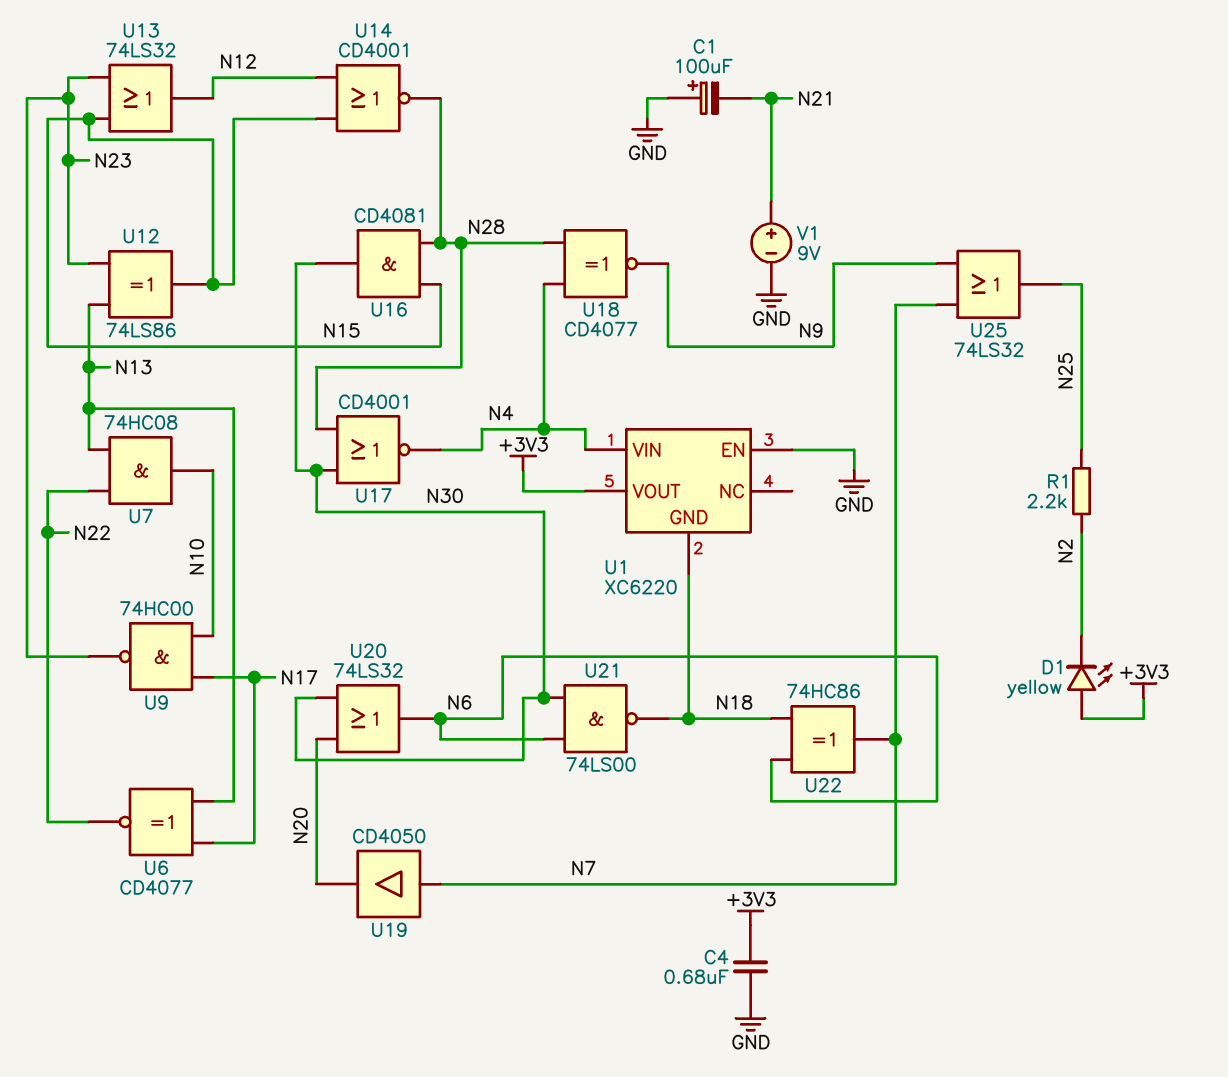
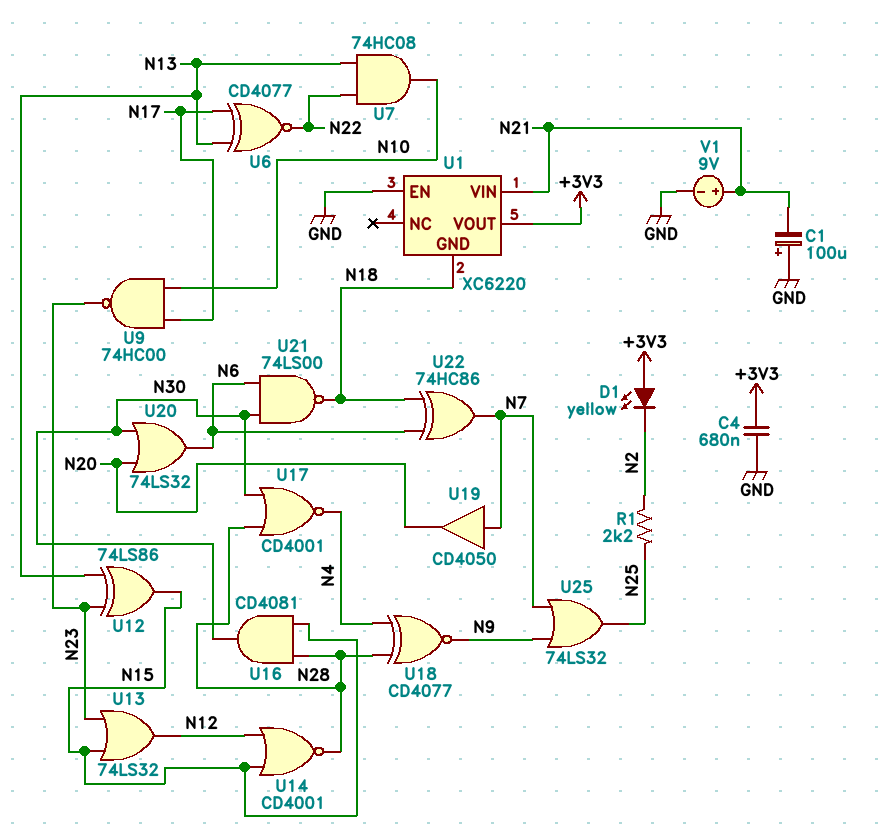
U1 pin VIN: N4 -> N21

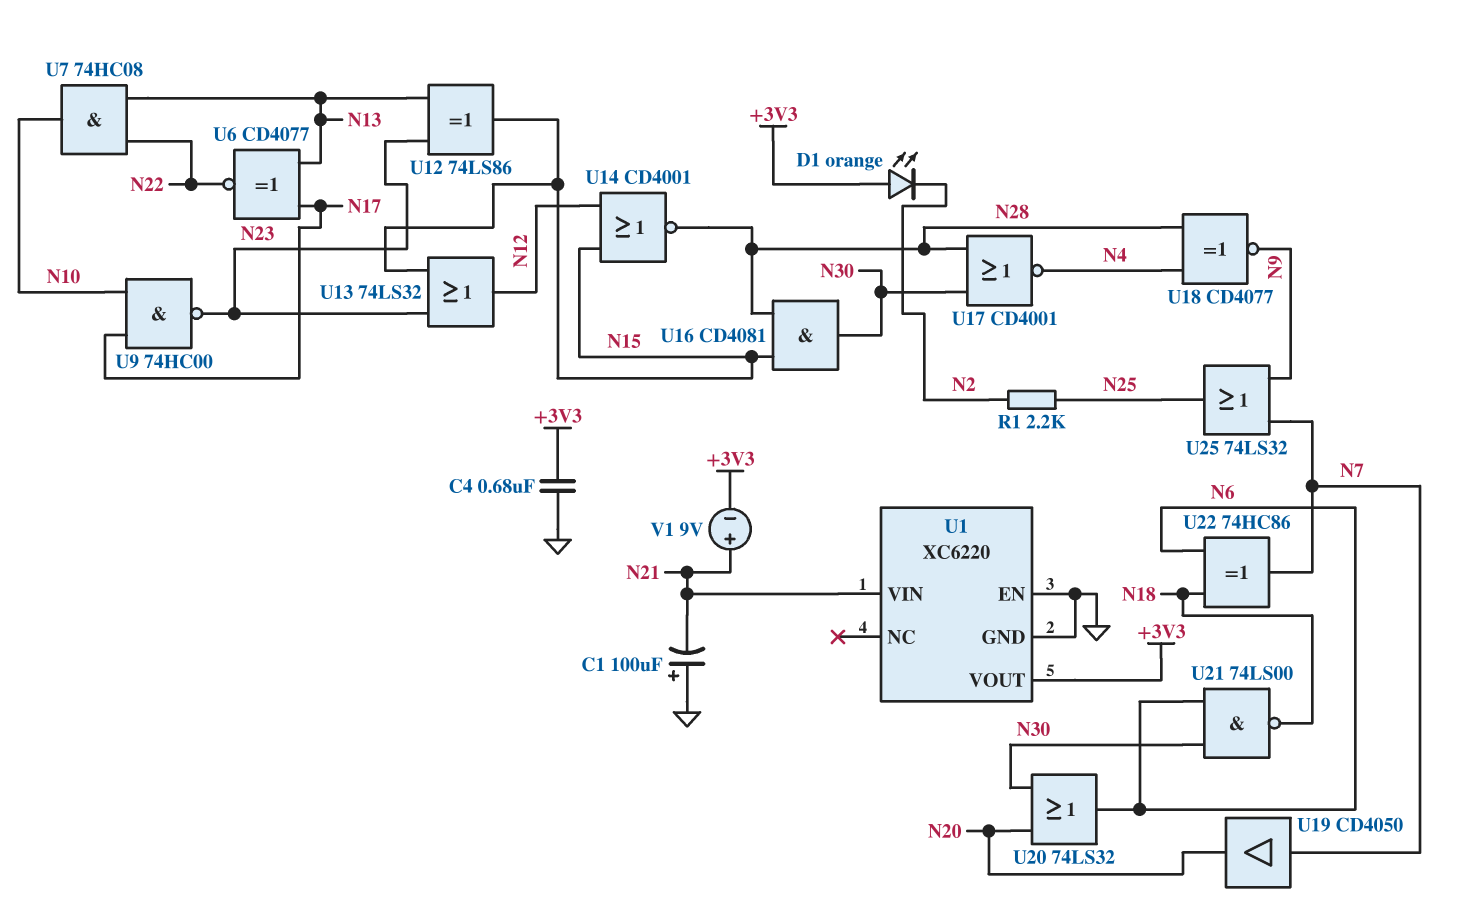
D1: LED yellow (A +3V3, K N2) -> LED orange (A +3V3, K N2)
U1 pin GND: N18 -> GND
V1: 9V (plus N21, minus GND) -> 9V (plus N21, minus +3V3)

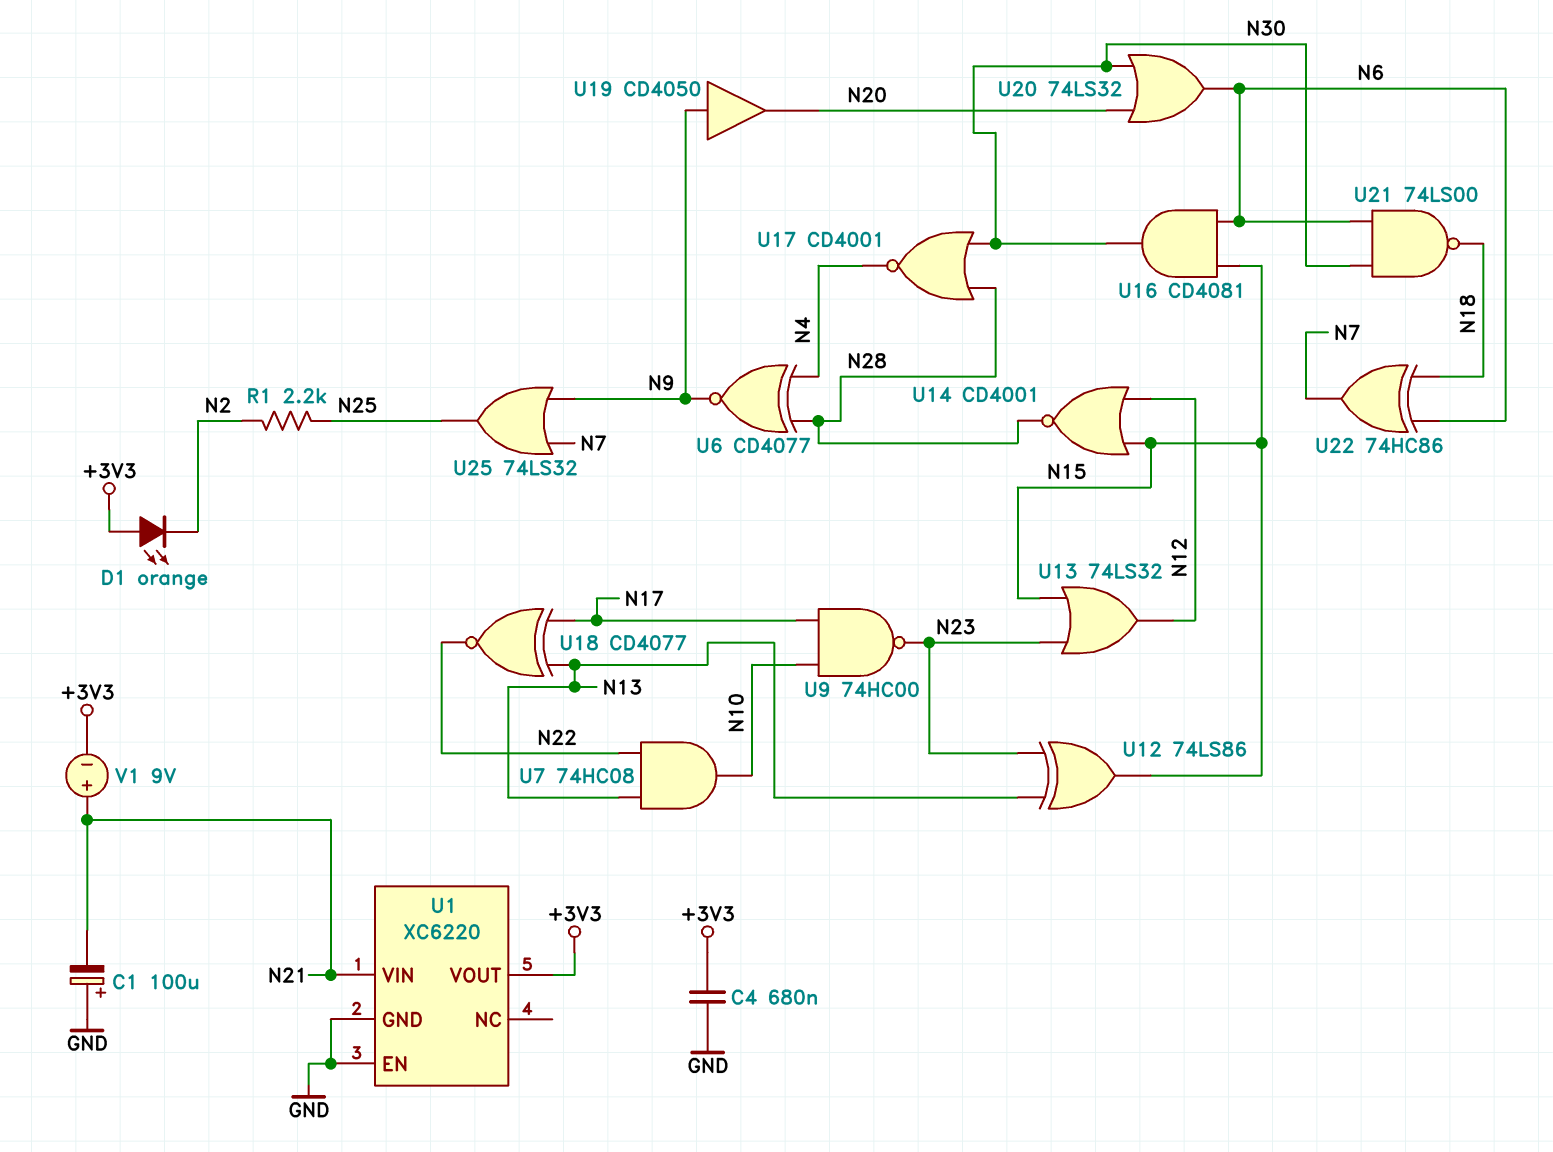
U6: XNOR CD4077 (in N13, in N17, out N22) -> XNOR CD4077 (in N4, in N28, out N9)
U16: AND CD4081 (in N15, in N28, out N30) -> AND CD4081 (in N6, in N15, out N30)
U18: XNOR CD4077 (in N4, in N28, out N9) -> XNOR CD4077 (in N13, in N17, out N22)
U19: buffer CD4050 (in N7, out N20) -> buffer CD4050 (in N9, out N20)

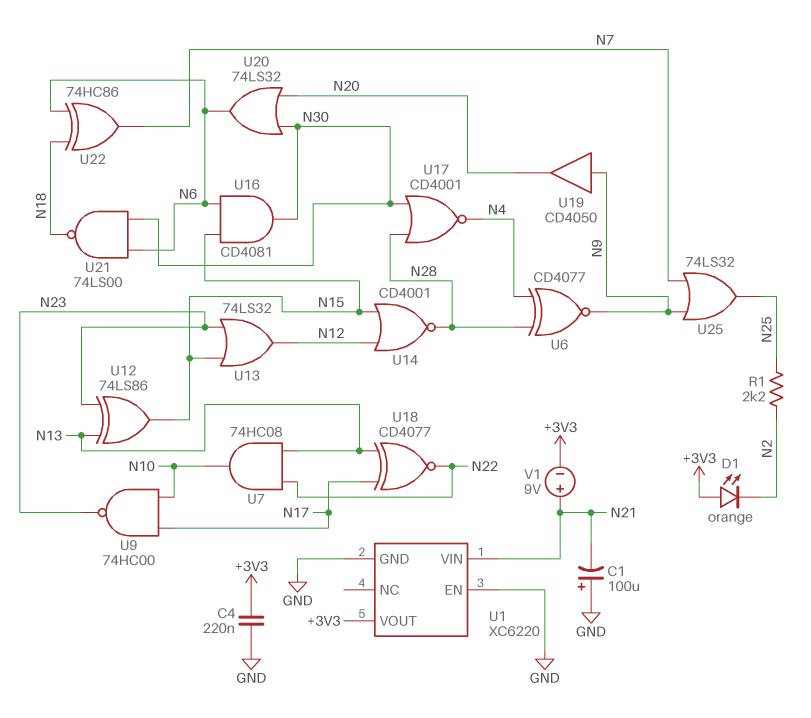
C4: 680nF (+3V3, GND) -> 220nF (+3V3, GND)

